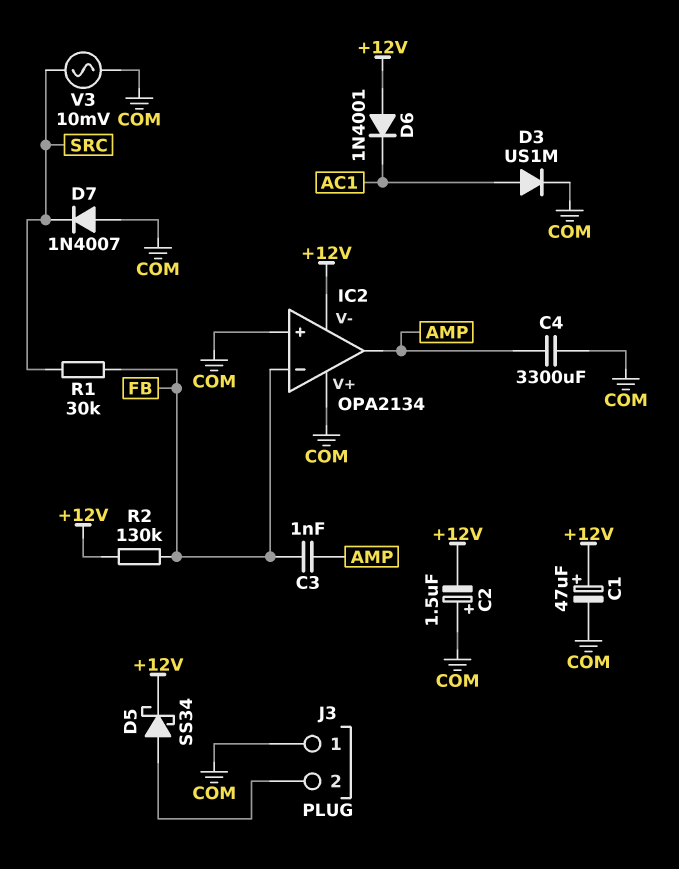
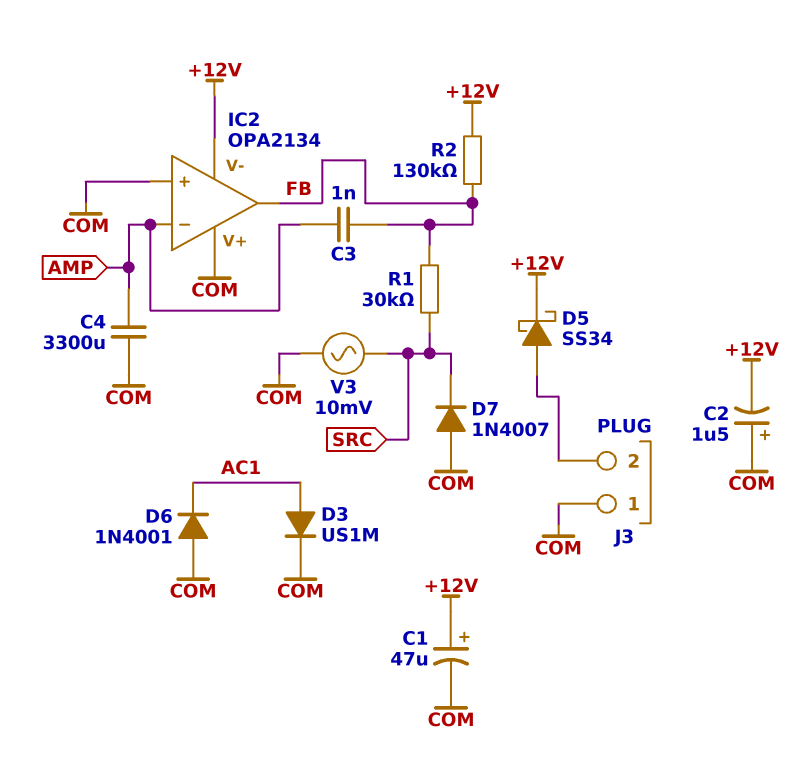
D6: diode 1N4001 (A +12V, K AC1) -> diode 1N4001 (A COM, K AC1)
IC2 pin in-: FB -> AMP
IC2 pin out: AMP -> FB

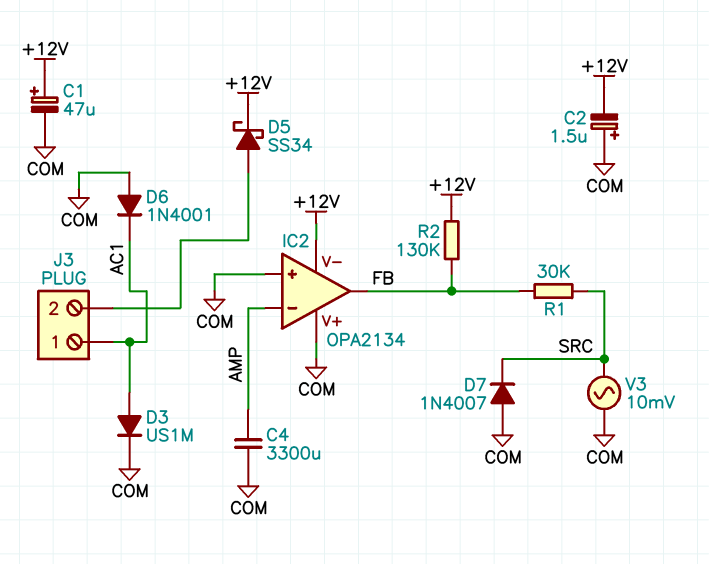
C3: 1nF (AMP, FB) -> none
J3 pin 1: COM -> AC1

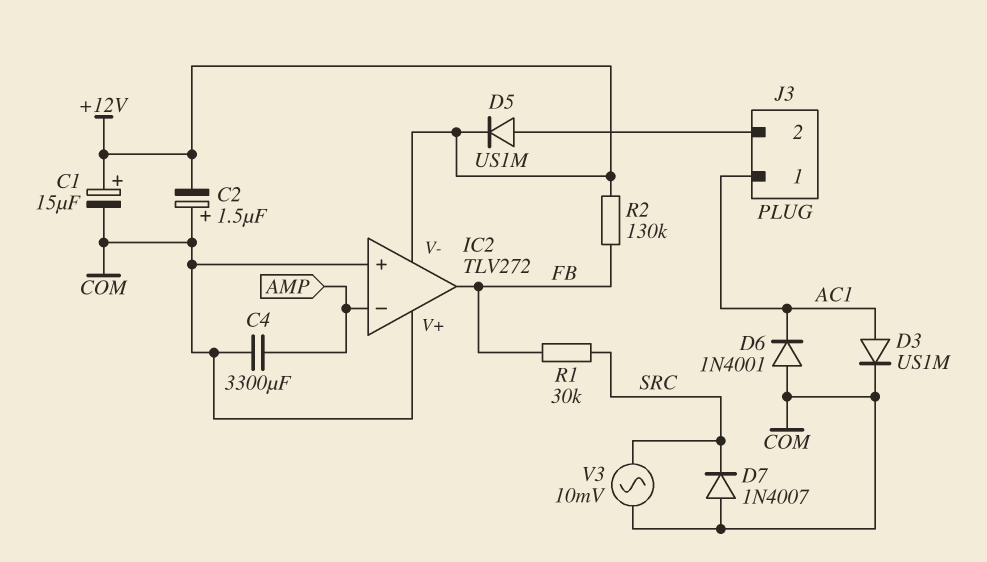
C1: 47uF (plus +12V, minus COM) -> 15uF (plus +12V, minus COM)
D5: schottky SS34 (A J3/2, K +12V) -> diode US1M (A J3/2, K +12V)
IC2: OPA2134 -> TLV272

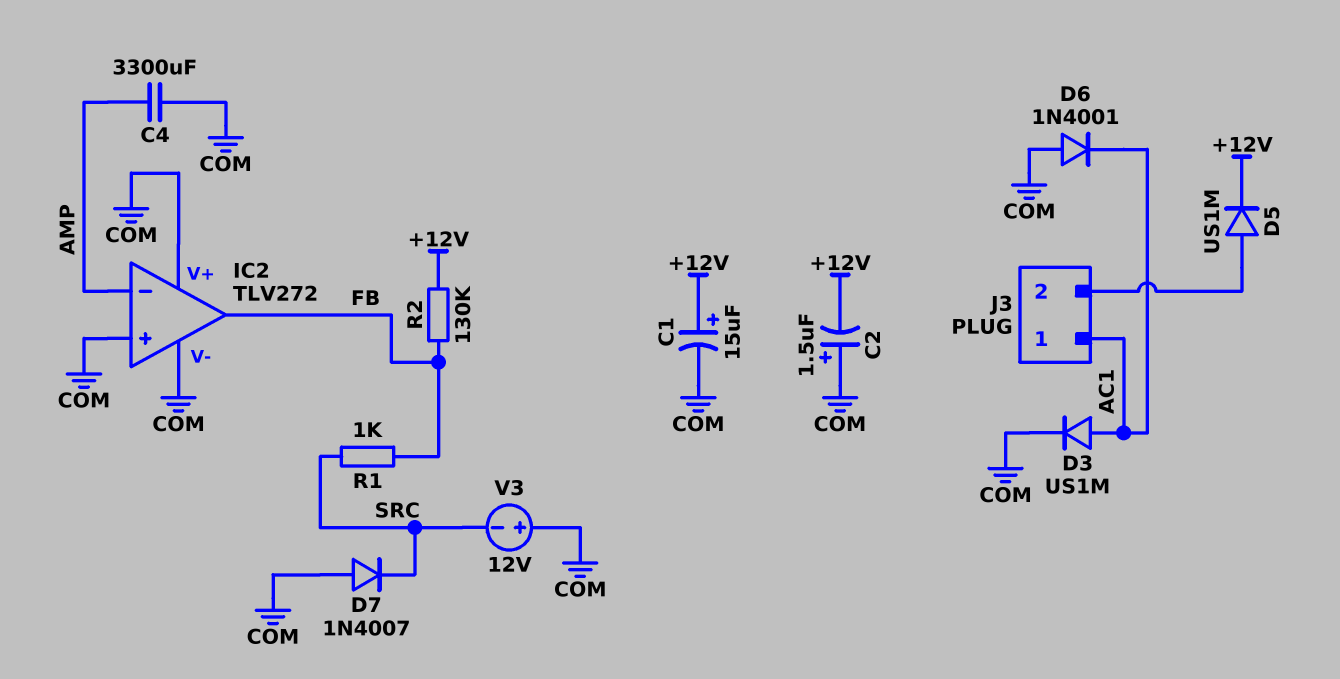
IC2 pin V-: +12V -> COM
R1: 30k (FB, SRC) -> 1k (FB, SRC)
V3: AC 10mV (COM, SRC) -> 12V (plus COM, minus SRC)

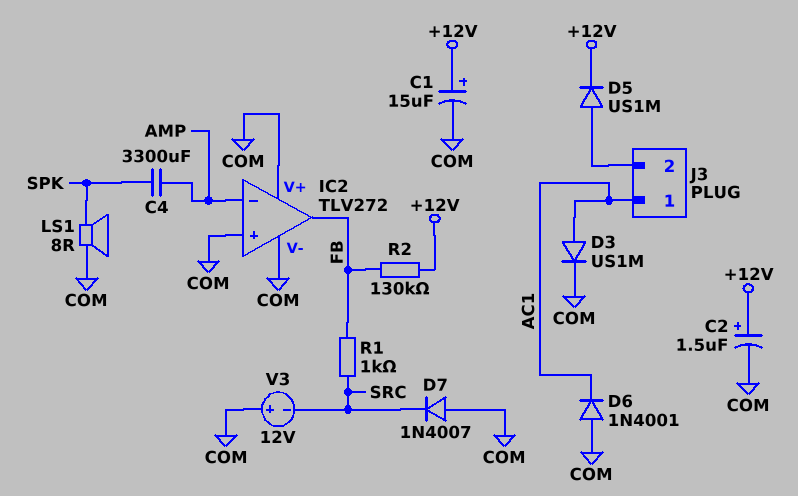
C2: 1.5uF (plus COM, minus +12V) -> 1.5uF (plus +12V, minus COM)
C4: 3300uF (AMP, COM) -> 3300uF (AMP, SPK)
LS1: none -> speaker 8R (COM, SPK)

